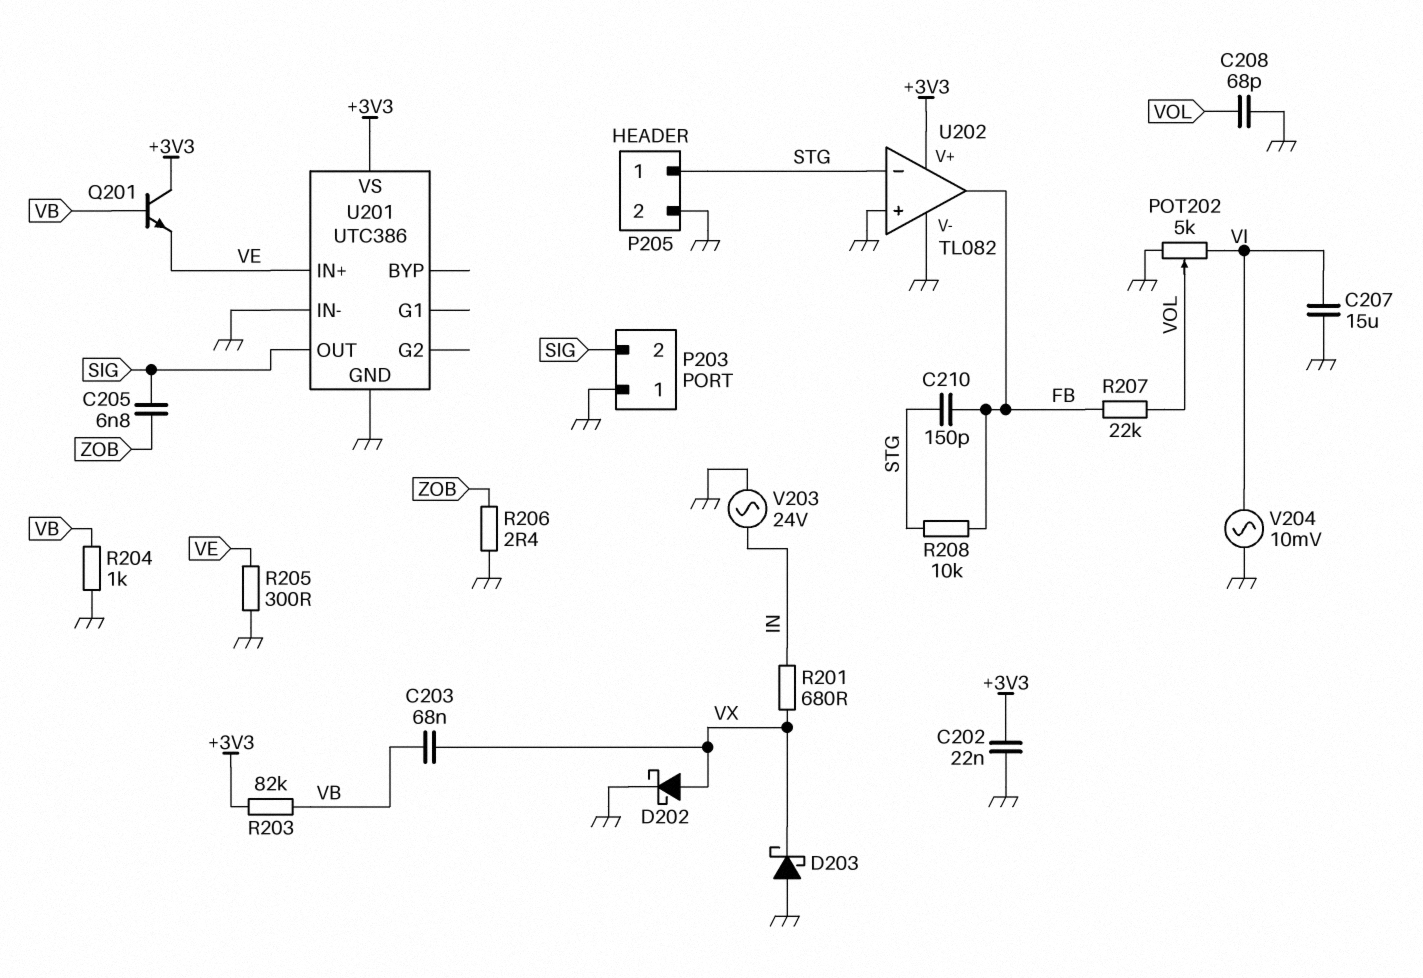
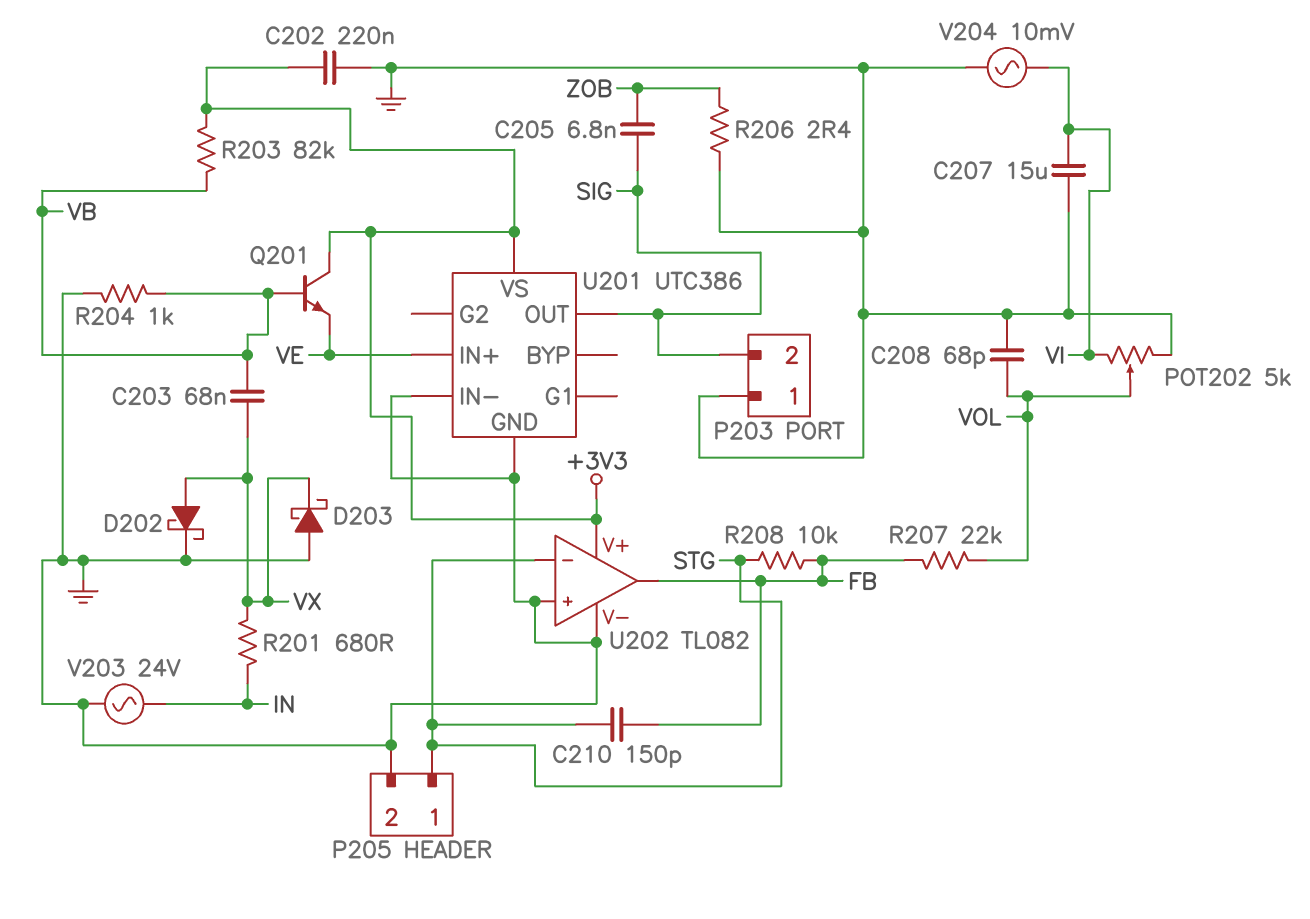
C202: 22nF (+3V3, GND) -> 220nF (+3V3, GND)
R205: 300 (GND, VE) -> none

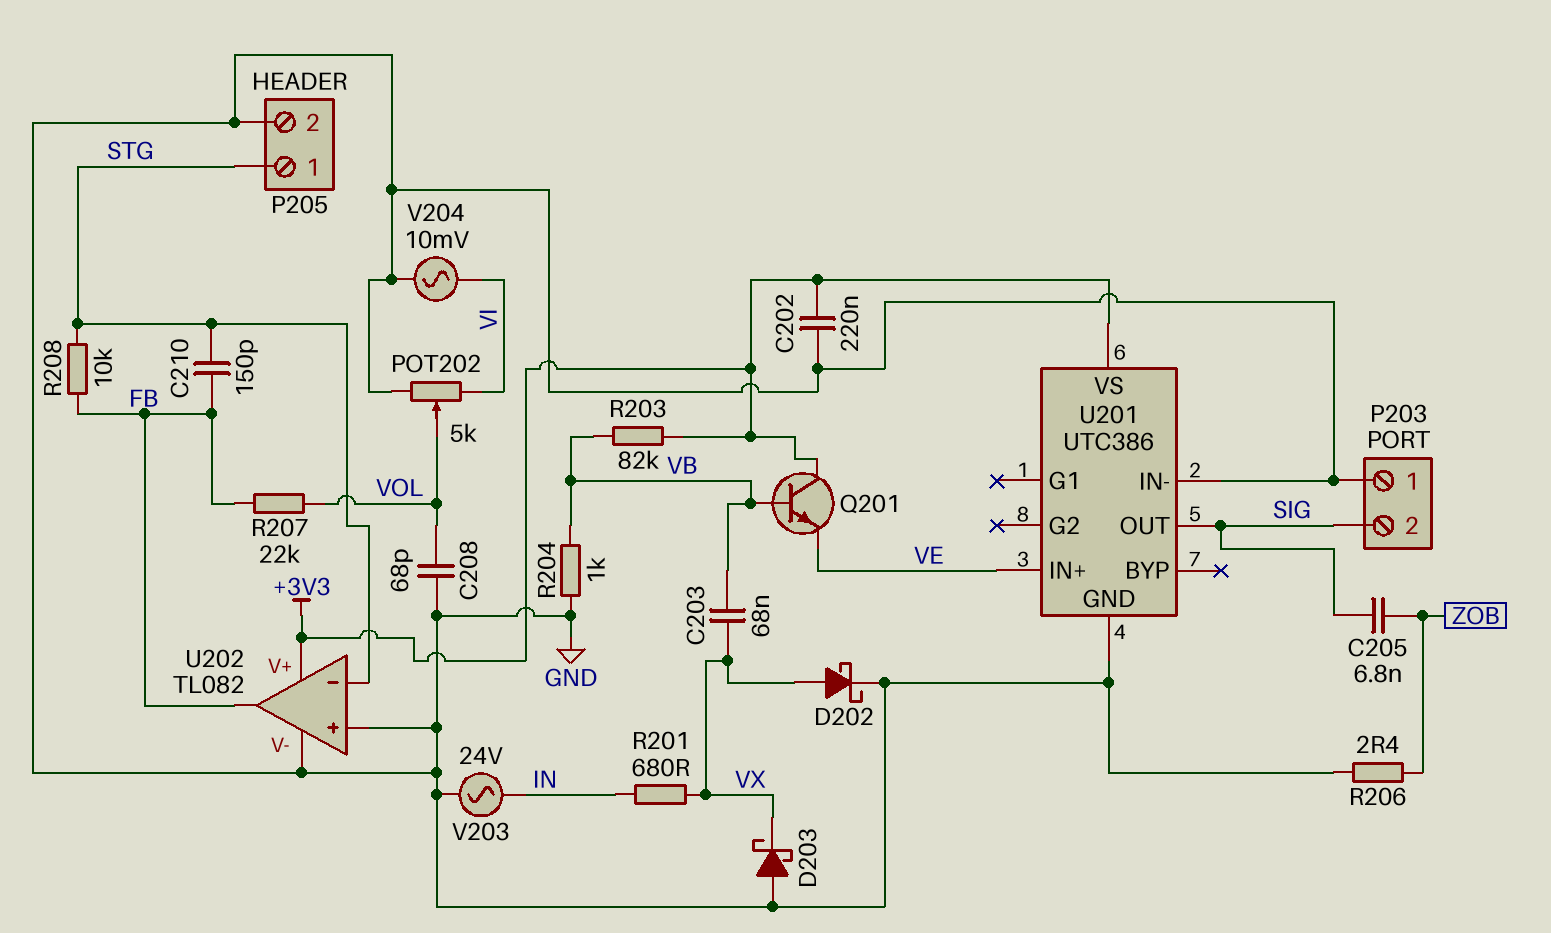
C207: 15uF (GND, VI) -> none

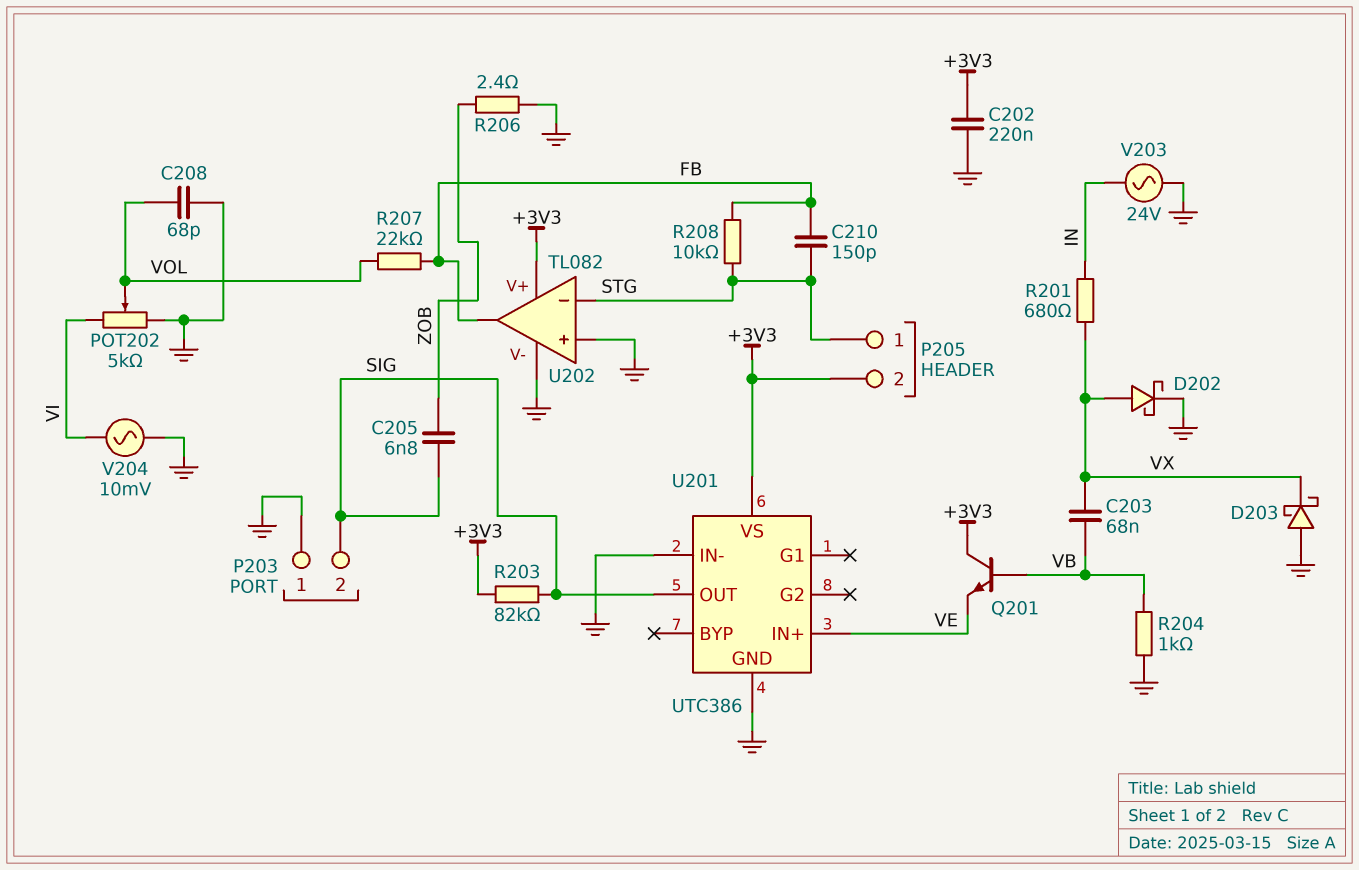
P205 pin 2: GND -> +3V3
R203: 82k (+3V3, VB) -> 82k (+3V3, SIG)

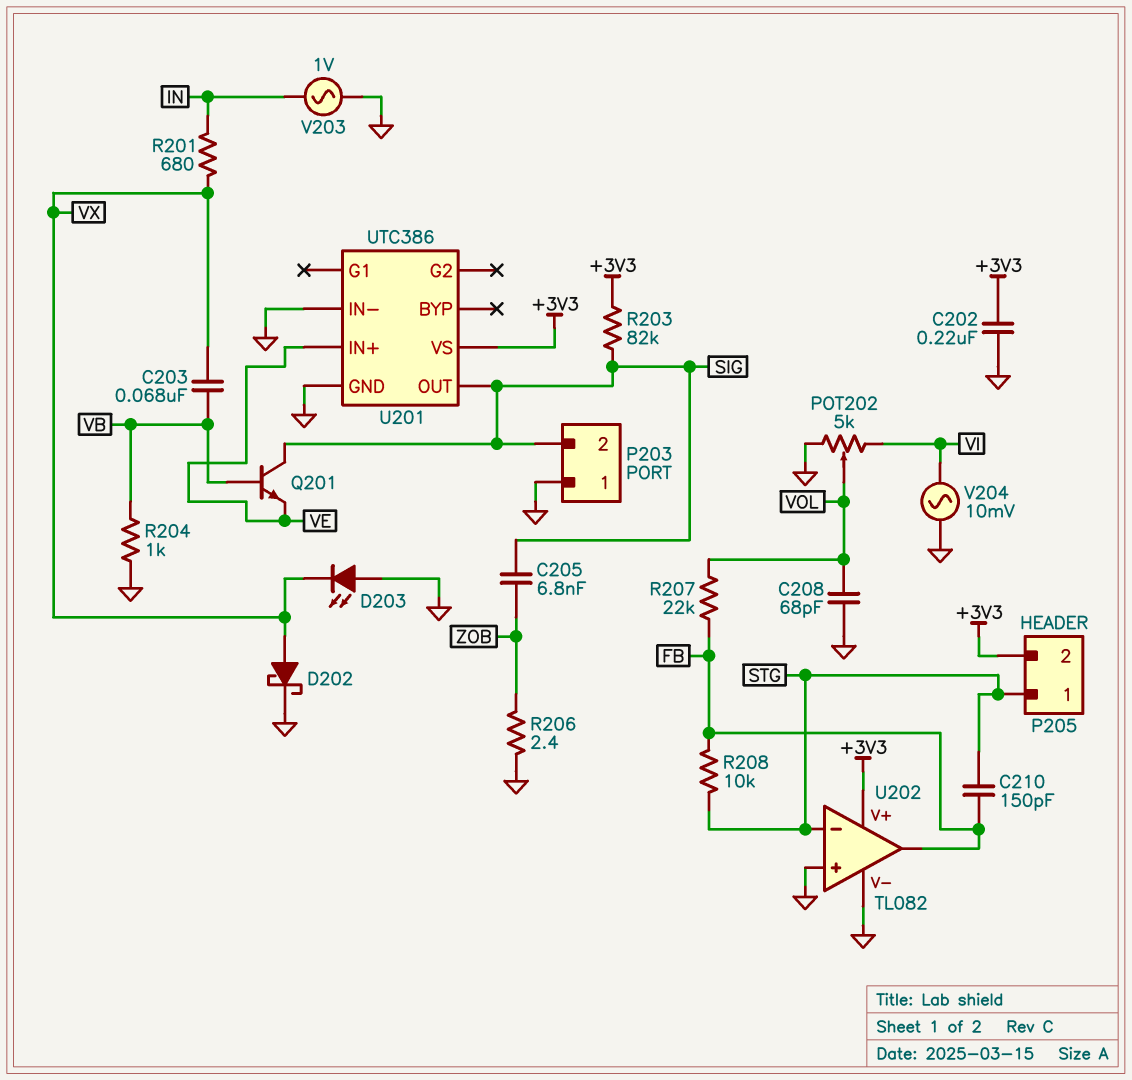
D203: schottky (A GND, K VX) -> LED (A GND, K VX)
Q201: NPN (B VB, C +3V3, E VE) -> NPN (B VB, C SIG, E VE)
V203: AC 24V (GND, IN) -> AC 1V (GND, IN)

